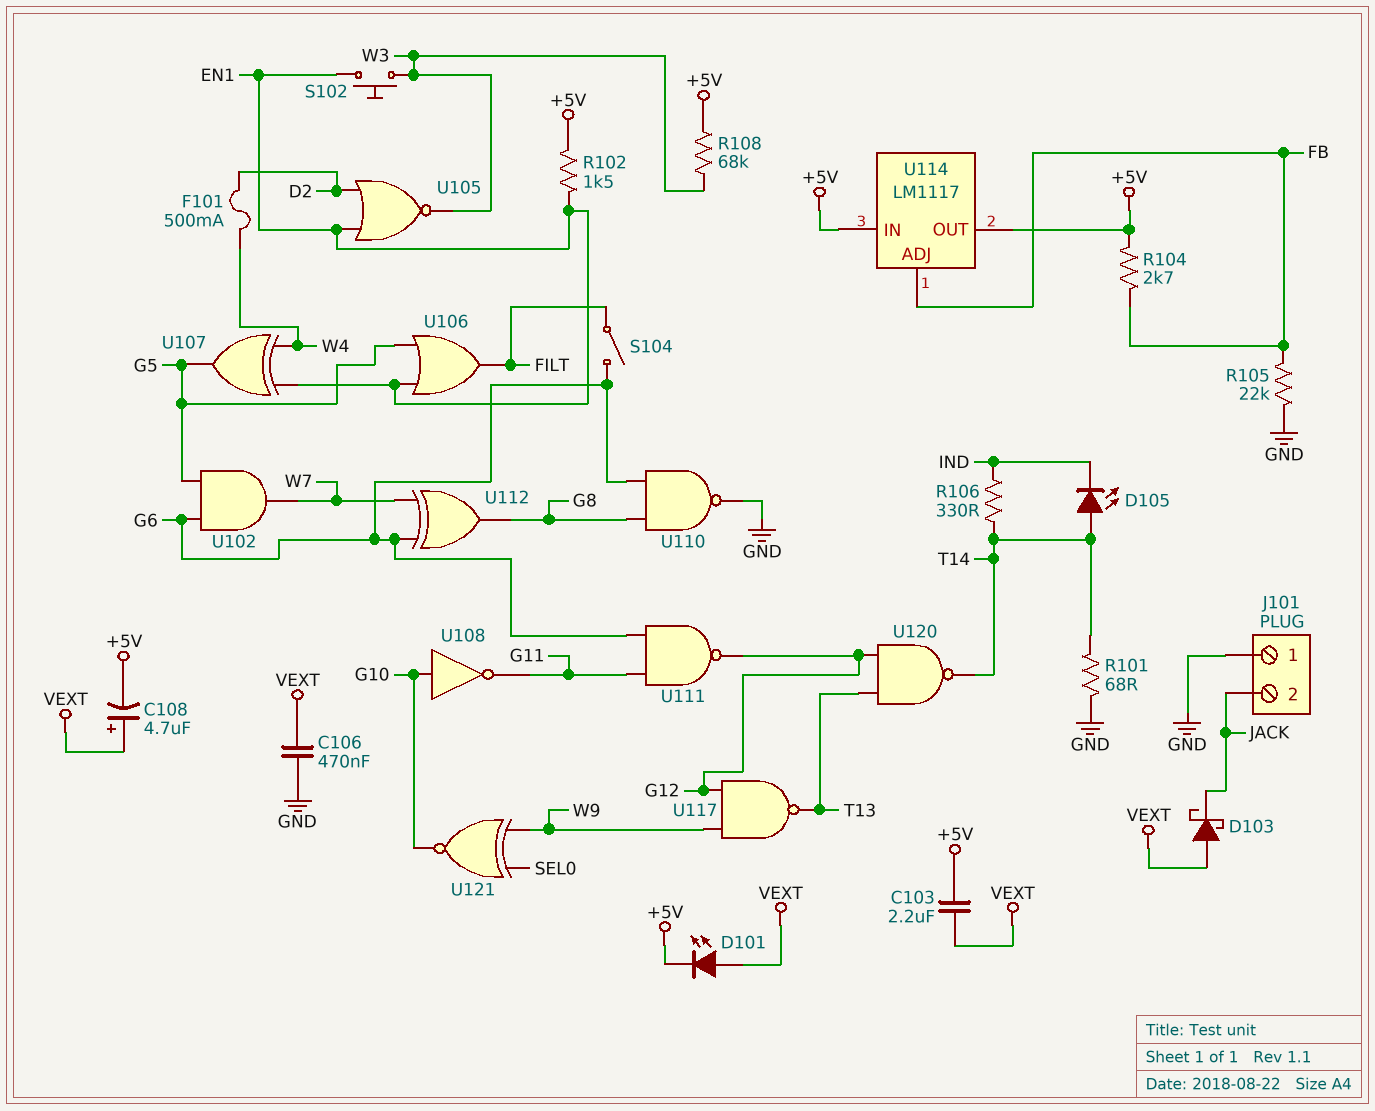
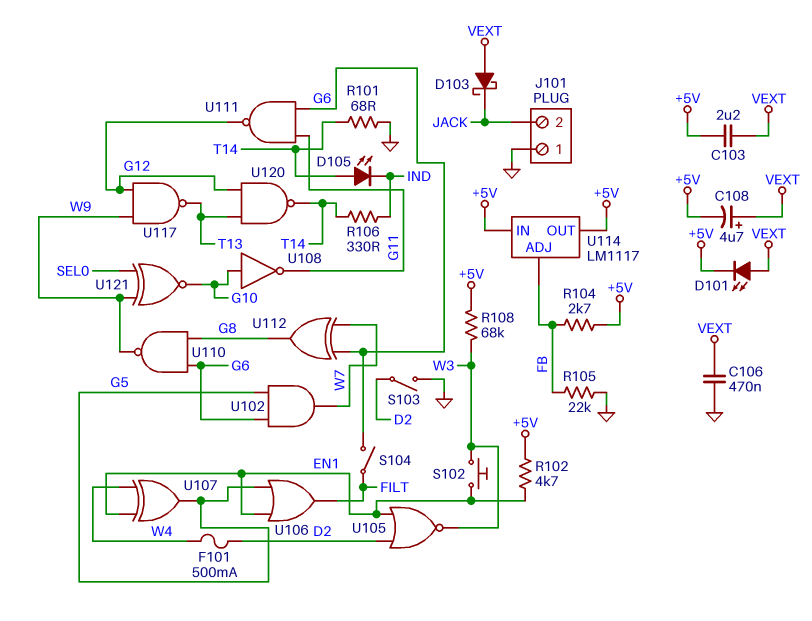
R102: 1.5k (+5V, EN1) -> 4.7k (+5V, EN1)
S103: none -> switch (D2, GND)
U110: NAND (in G6, in G8, out GND) -> NAND (in G6, in G8, out W9)

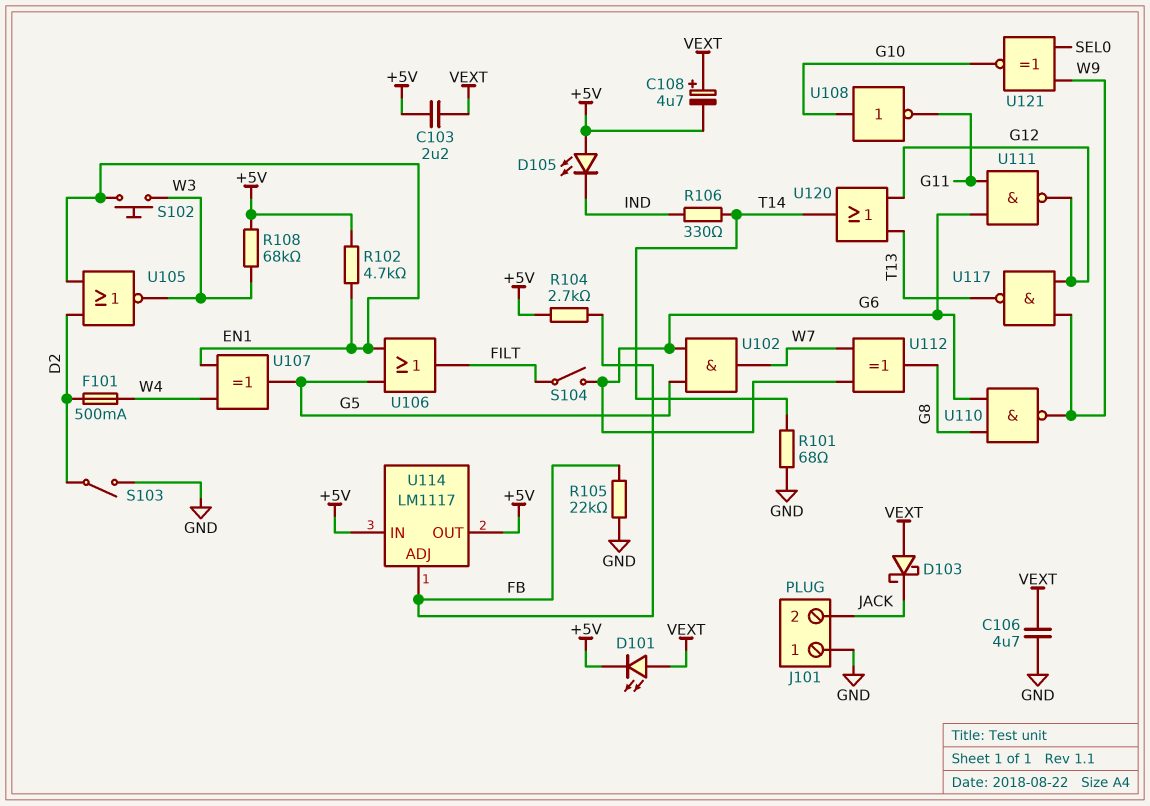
C106: 470nF (GND, VEXT) -> 4.7uF (GND, VEXT)
D105: LED (A T14, K IND) -> LED (A +5V, K IND)
U120: NAND (in G12, in T13, out T14) -> OR (in G12, in T13, out T14)

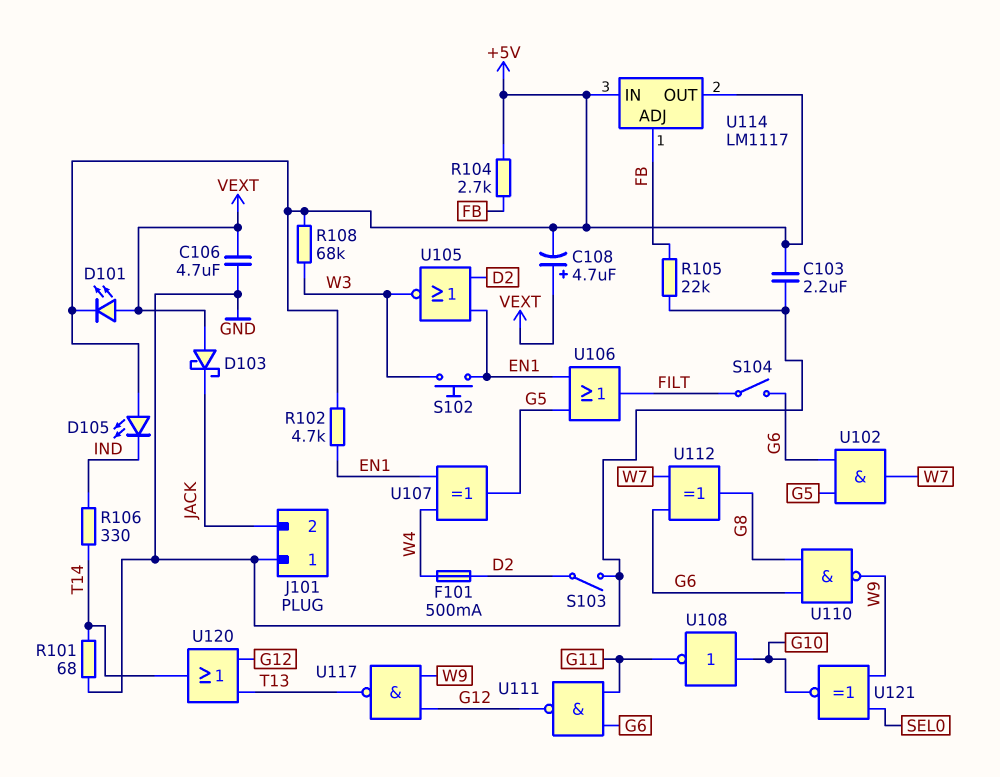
C103: 2.2uF (+5V, VEXT) -> 2.2uF (+5V, GND)

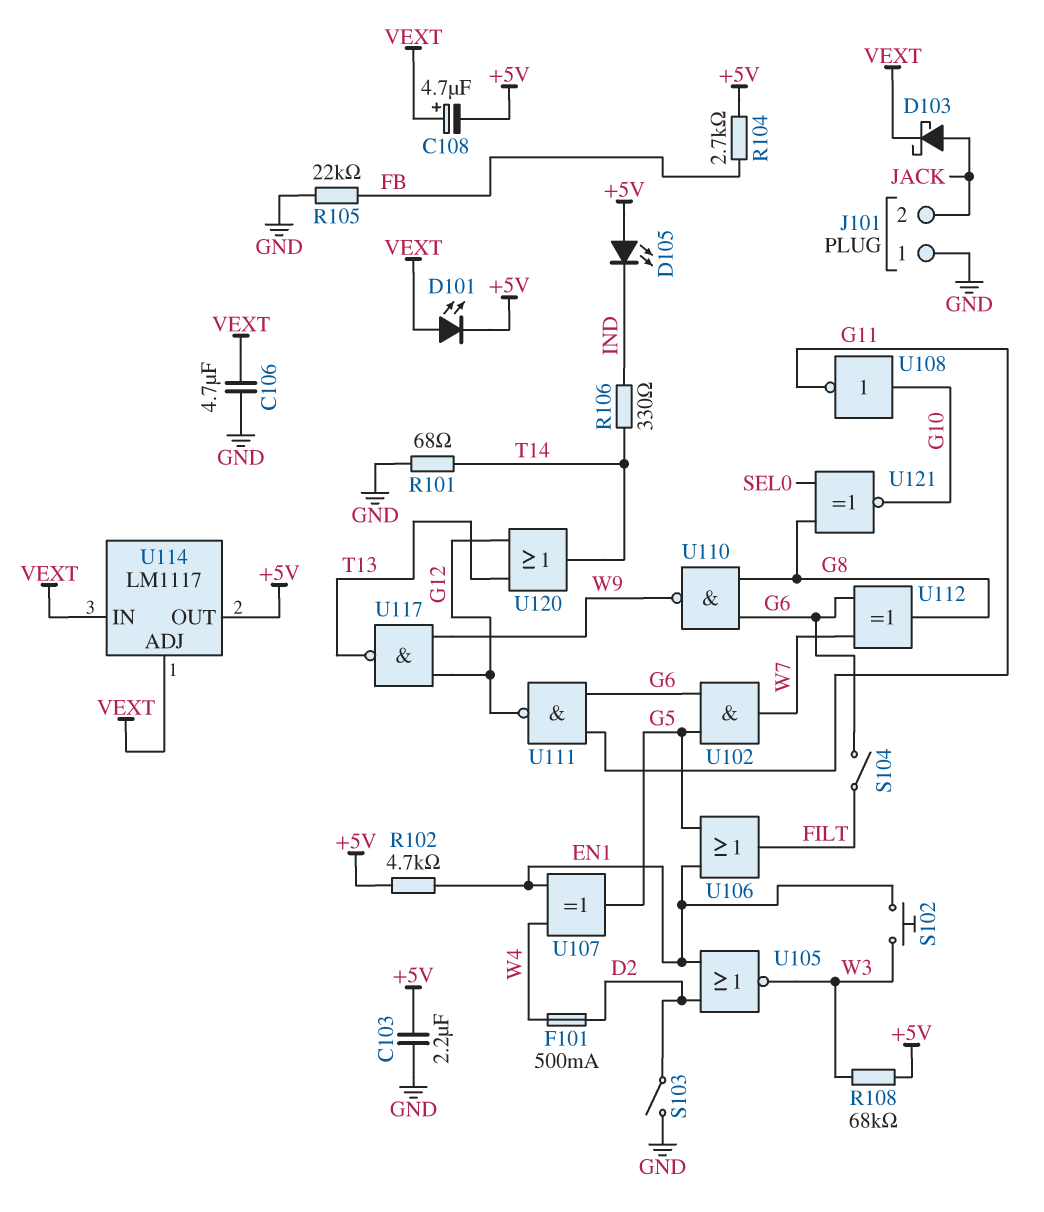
D103: schottky (A VEXT, K JACK) -> schottky (A JACK, K VEXT)
U114 pin ADJ: FB -> VEXT
U114 pin IN: +5V -> VEXT
U121: XNOR (in SEL0, in W9, out G10) -> XNOR (in G8, in SEL0, out G10)

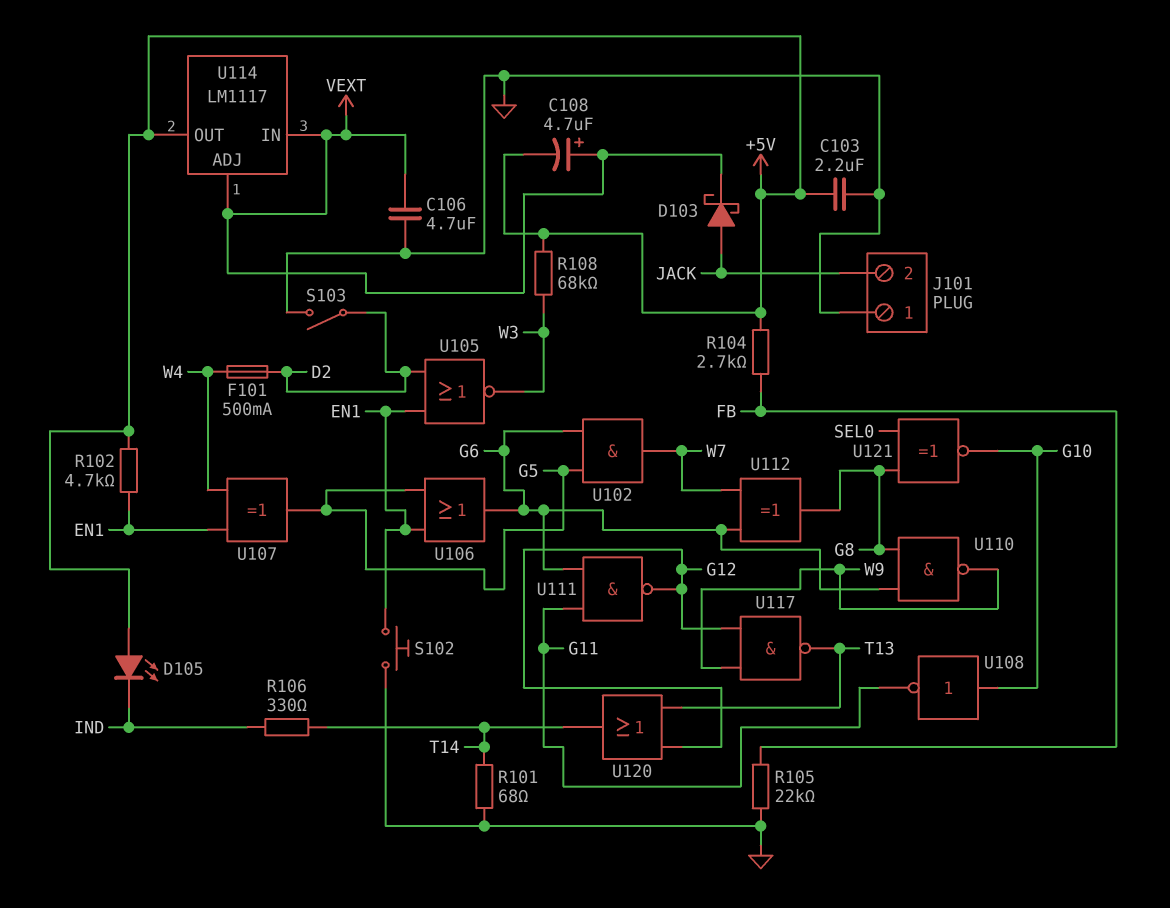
D101: LED (A VEXT, K +5V) -> none
S102: button (EN1, W3) -> button (EN1, GND)
S104: switch (FILT, G6) -> none
U106: OR (in EN1, in G5, out FILT) -> OR (in EN1, in G5, out G6)

